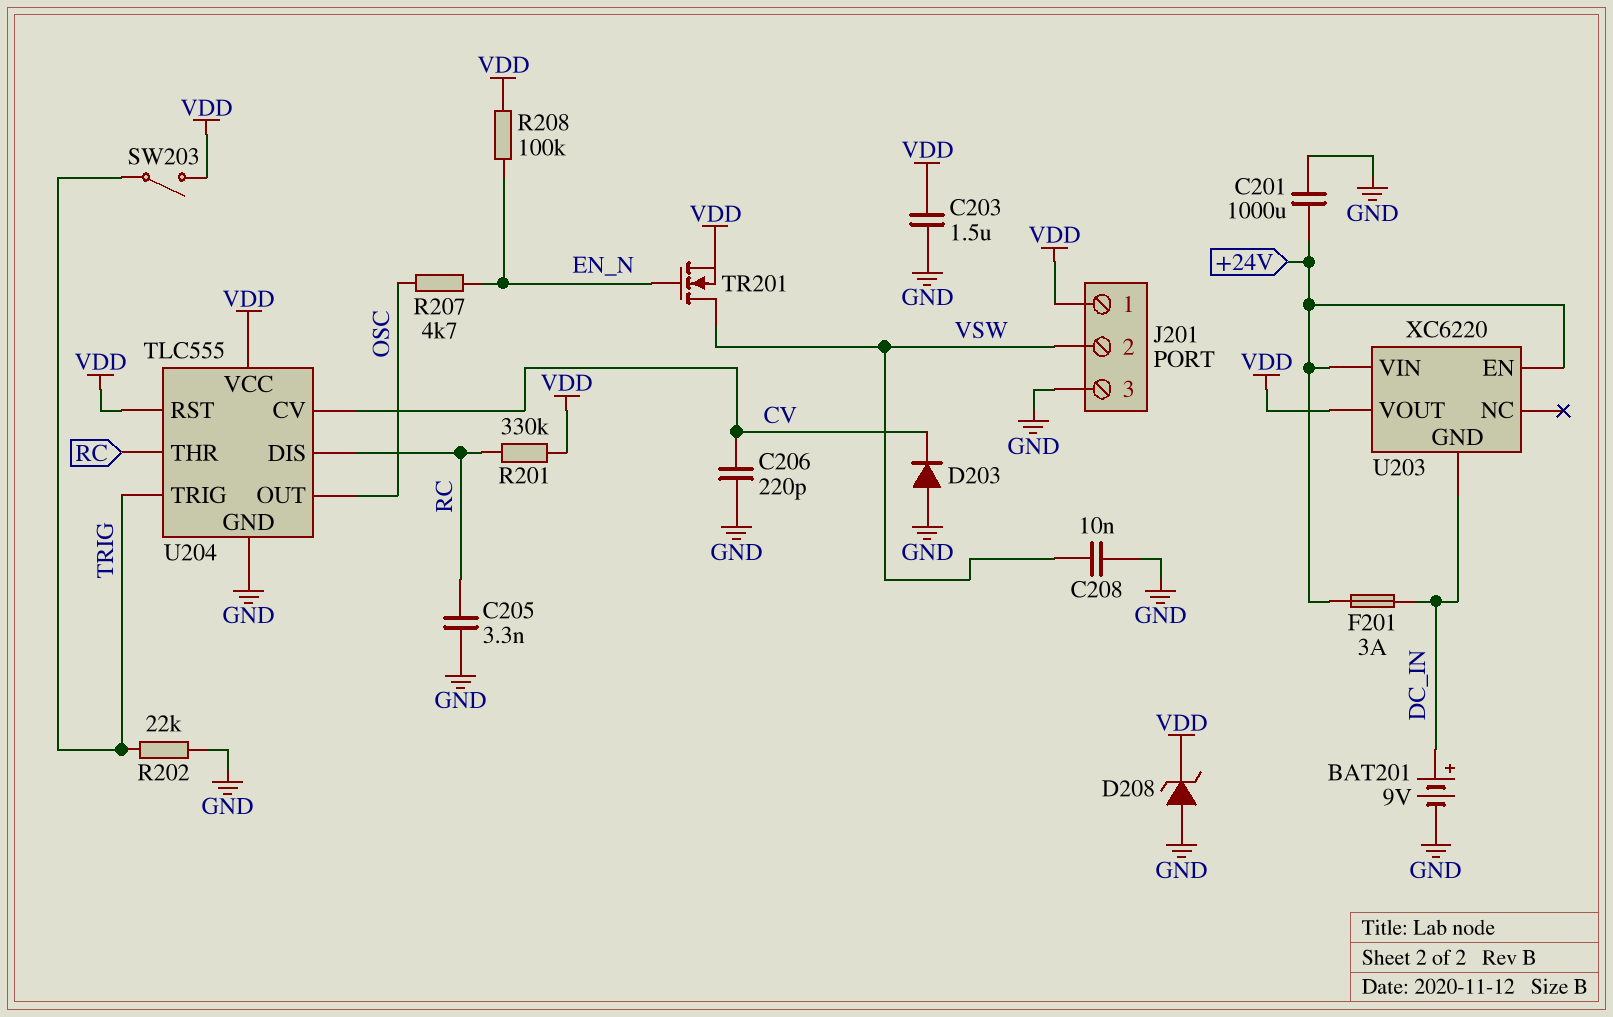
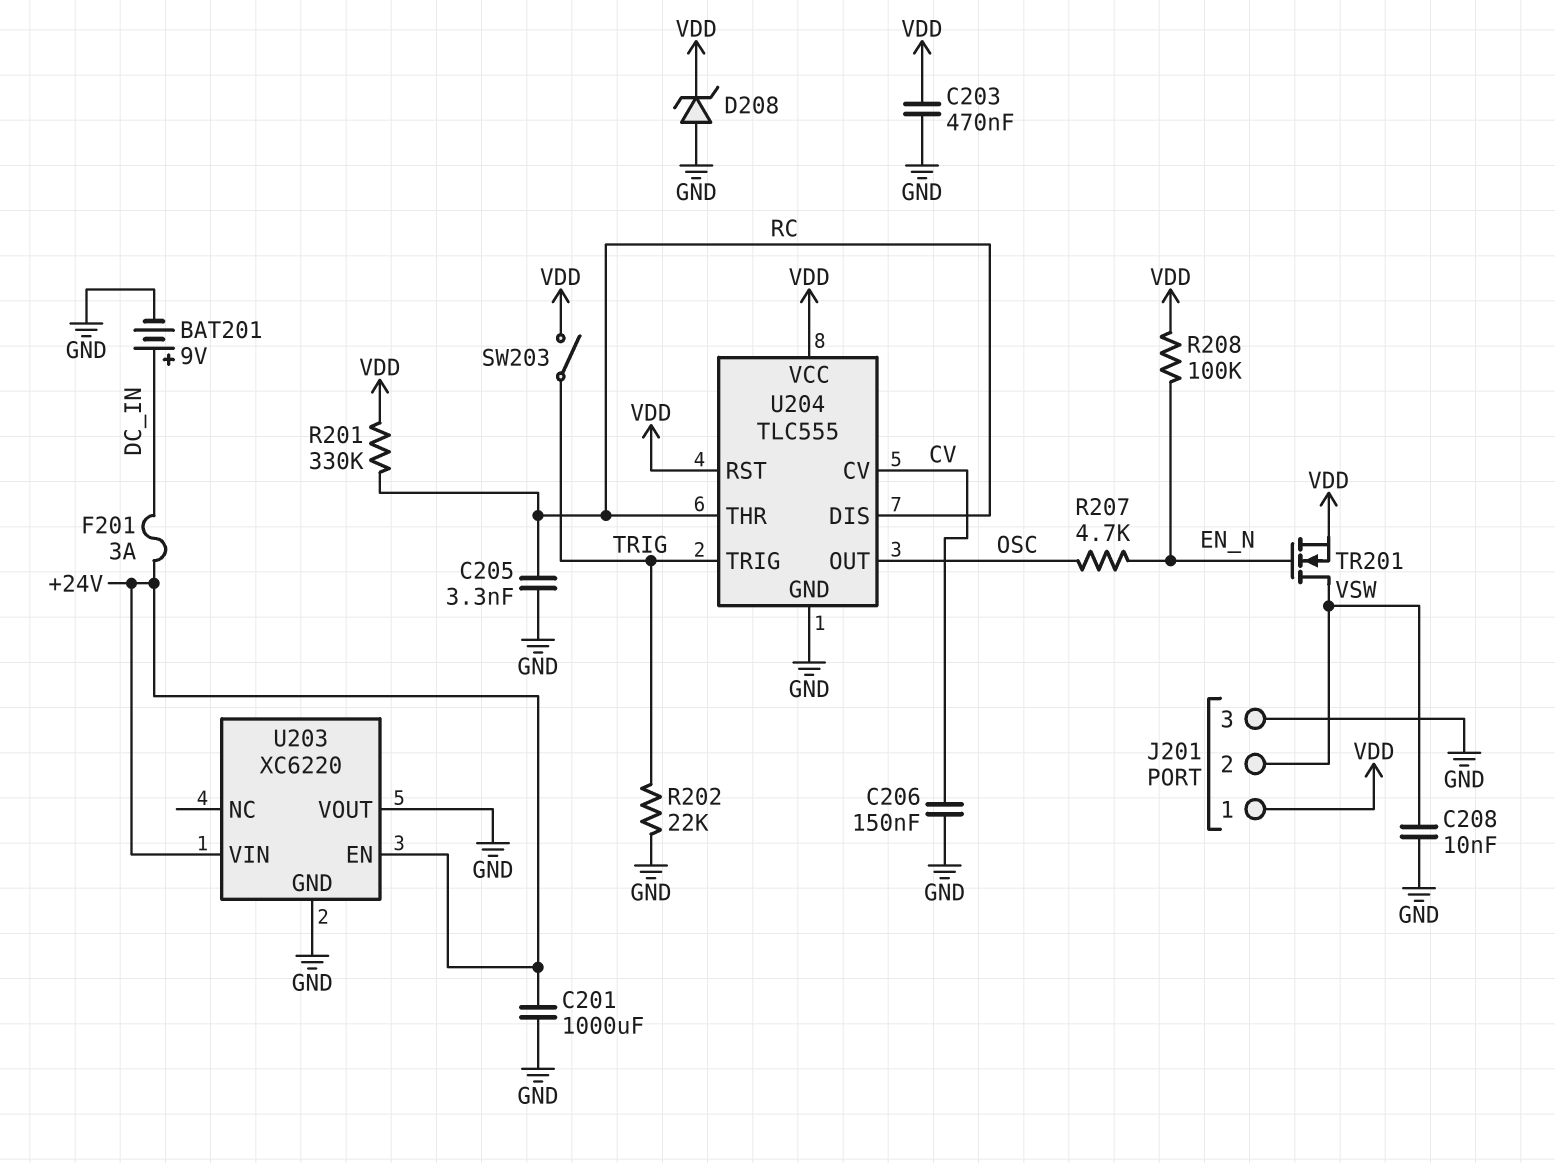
C203: 1.5uF (GND, VDD) -> 470nF (GND, VDD)
C206: 220pF (CV, GND) -> 150nF (CV, GND)
D203: diode (A GND, K CV) -> none
U203 pin GND: DC_IN -> GND
U203 pin VOUT: VDD -> GND

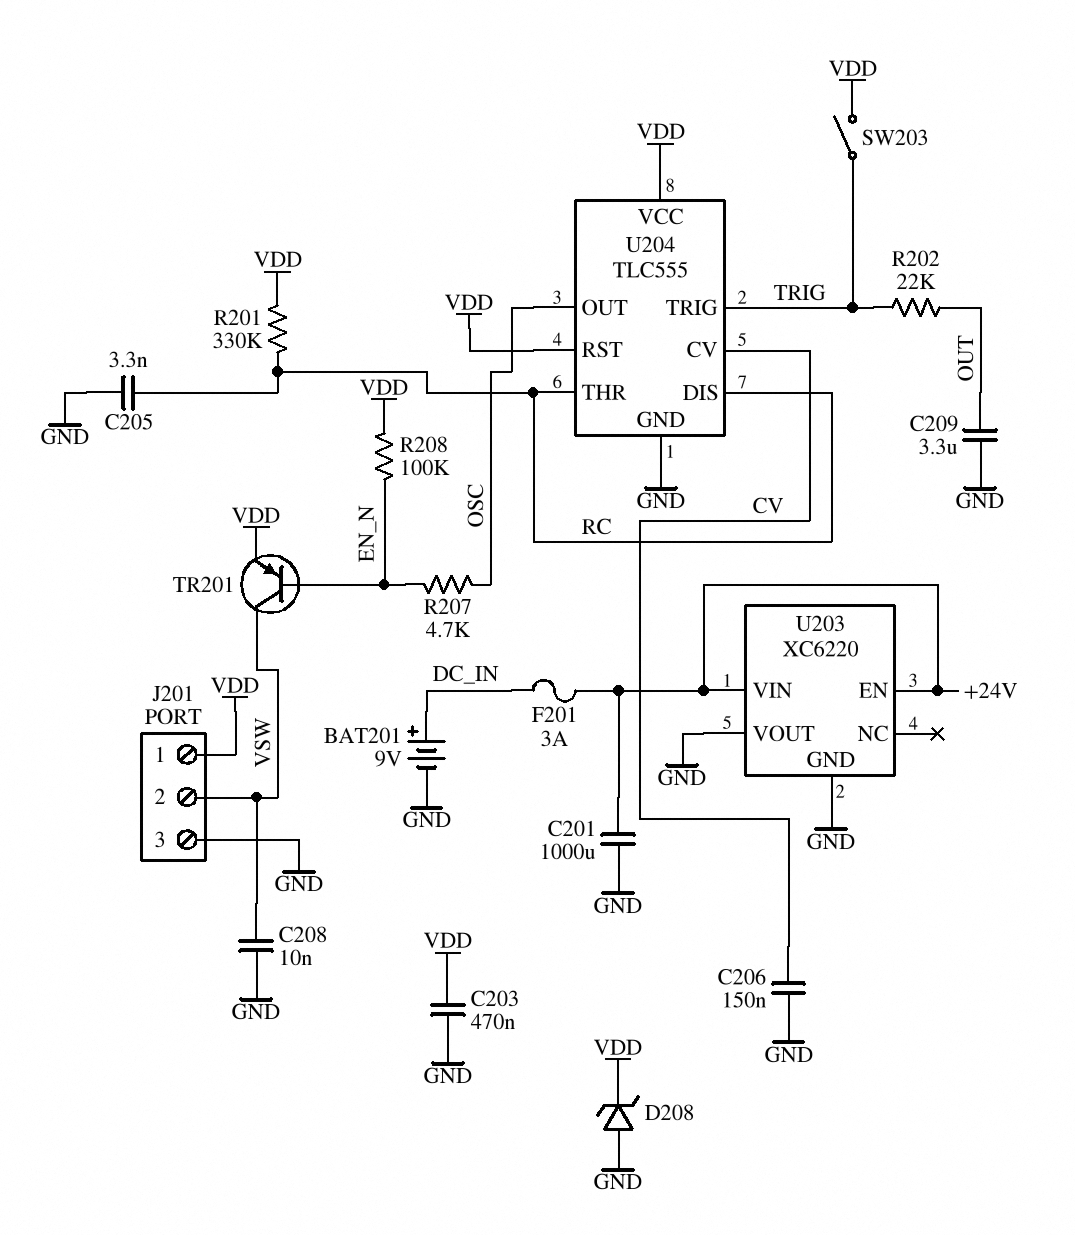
C209: none -> 3.3uF (GND, OUT)
R202: 22k (GND, TRIG) -> 22k (OUT, TRIG)
TR201: NMOS (G EN_N, D VSW, S VDD) -> PNP (B EN_N, C VSW, E VDD)

